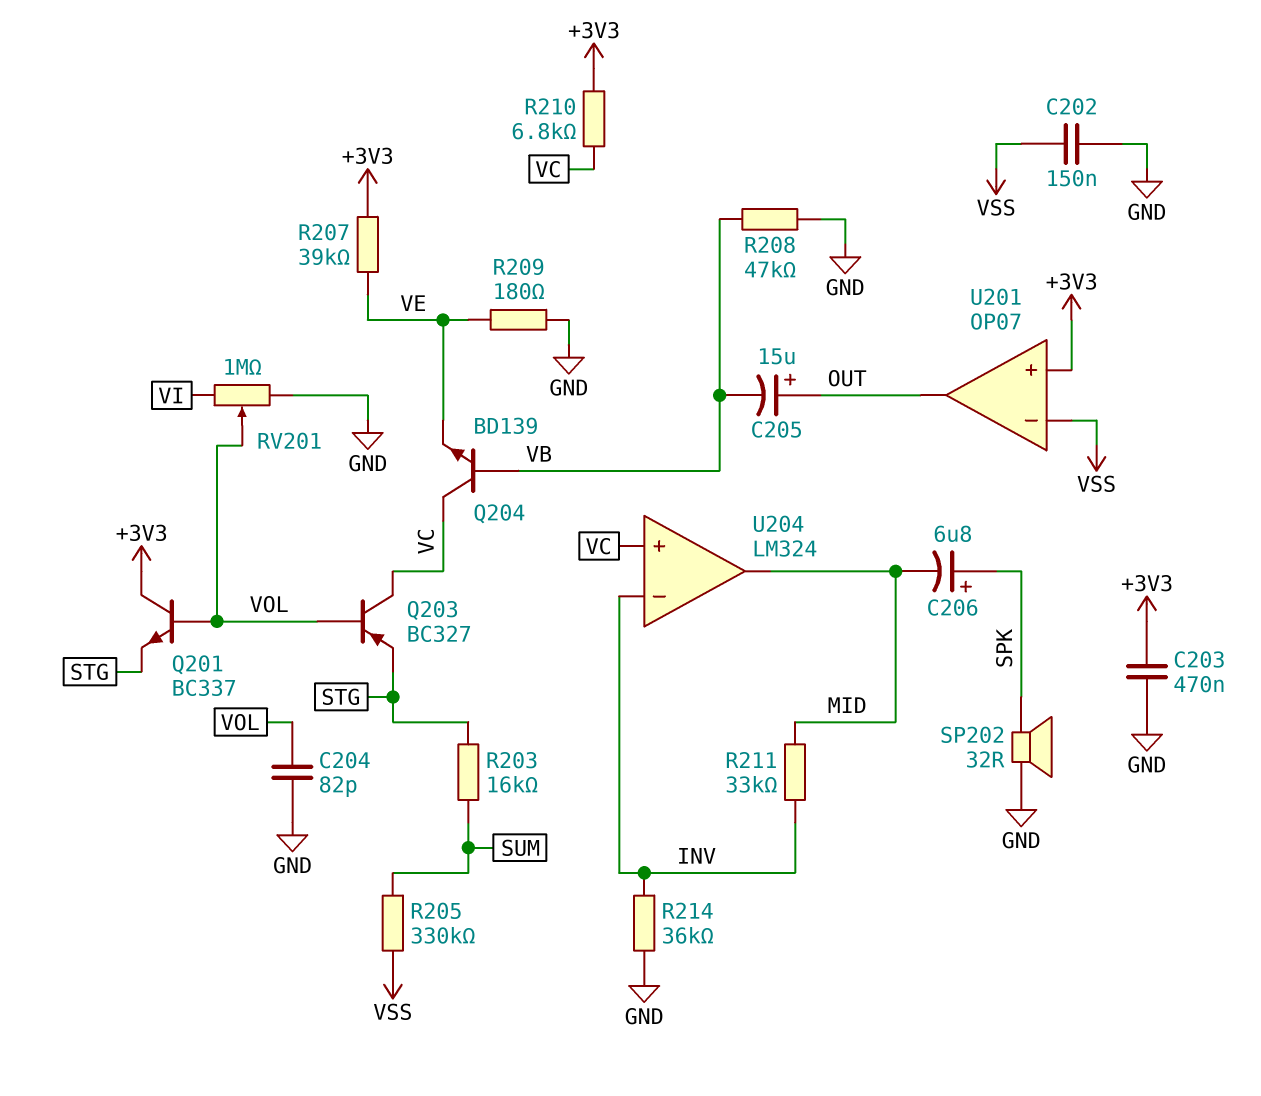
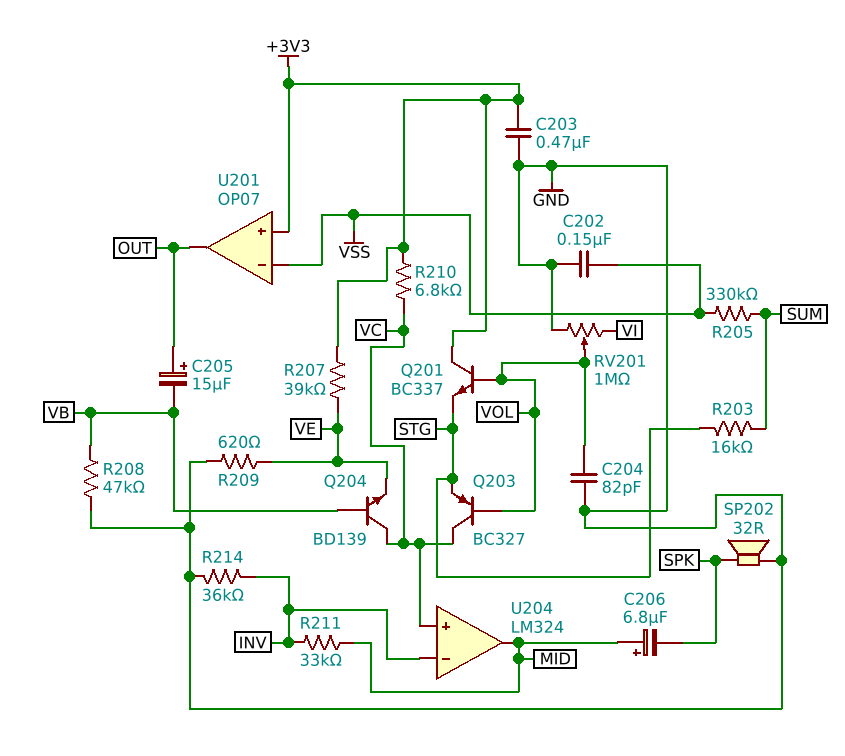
C206: 6.8uF (plus SPK, minus MID) -> 6.8uF (plus MID, minus SPK)
R209: 180 (GND, VE) -> 620 (GND, VE)

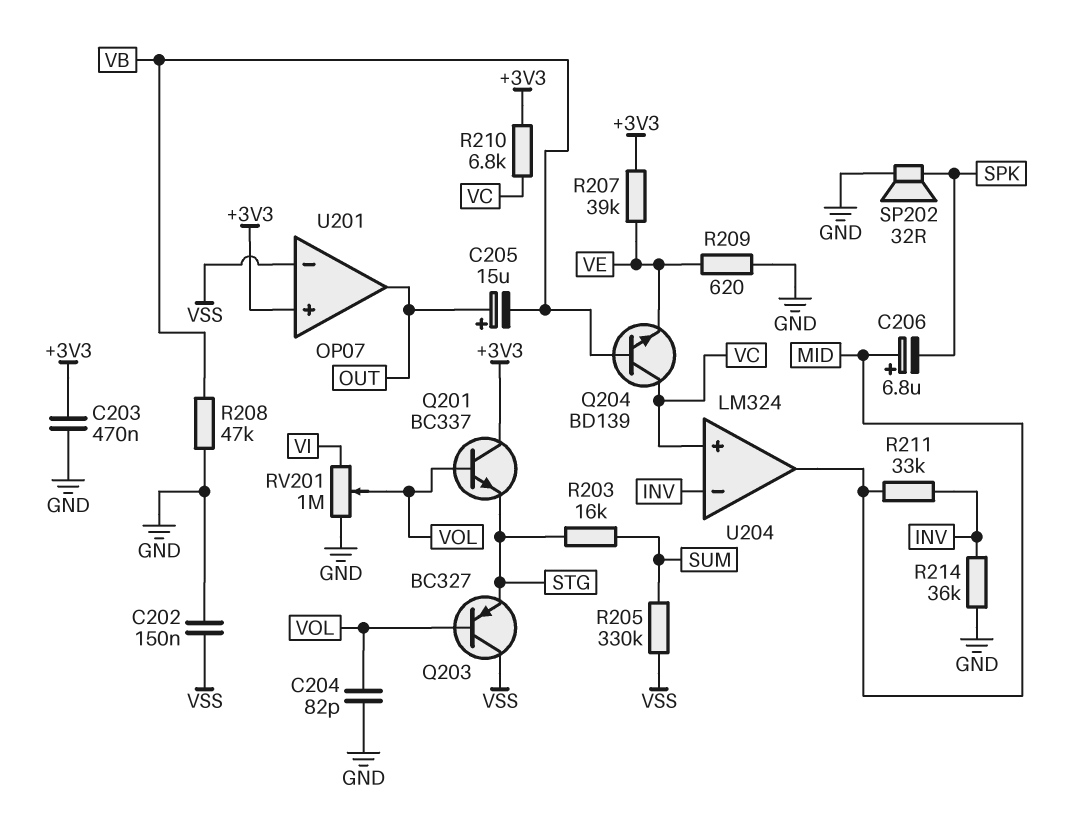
Q203: PNP BC327 (B VOL, C VC, E STG) -> PNP BC327 (B VOL, C VSS, E STG)

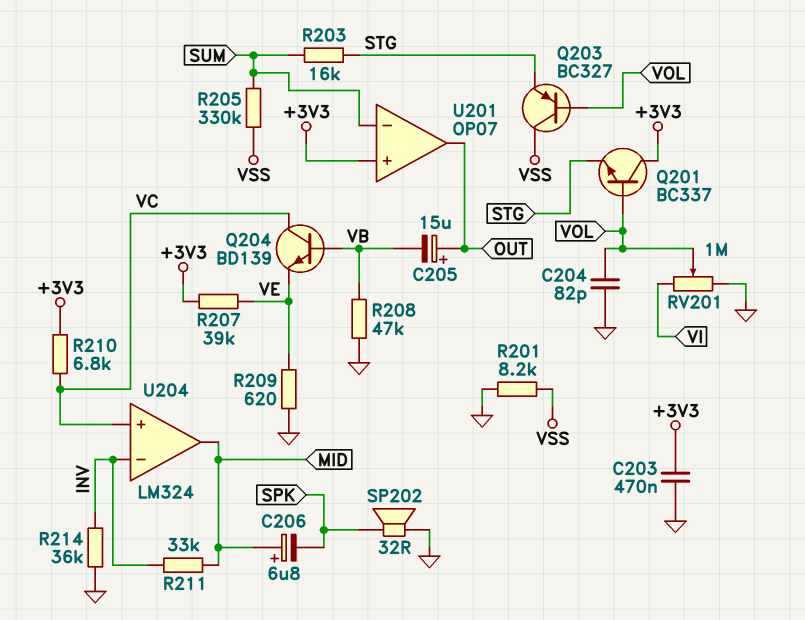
C202: 150nF (GND, VSS) -> none
R201: none -> 8.2k (GND, VSS)
U201 pin in-: VSS -> SUM

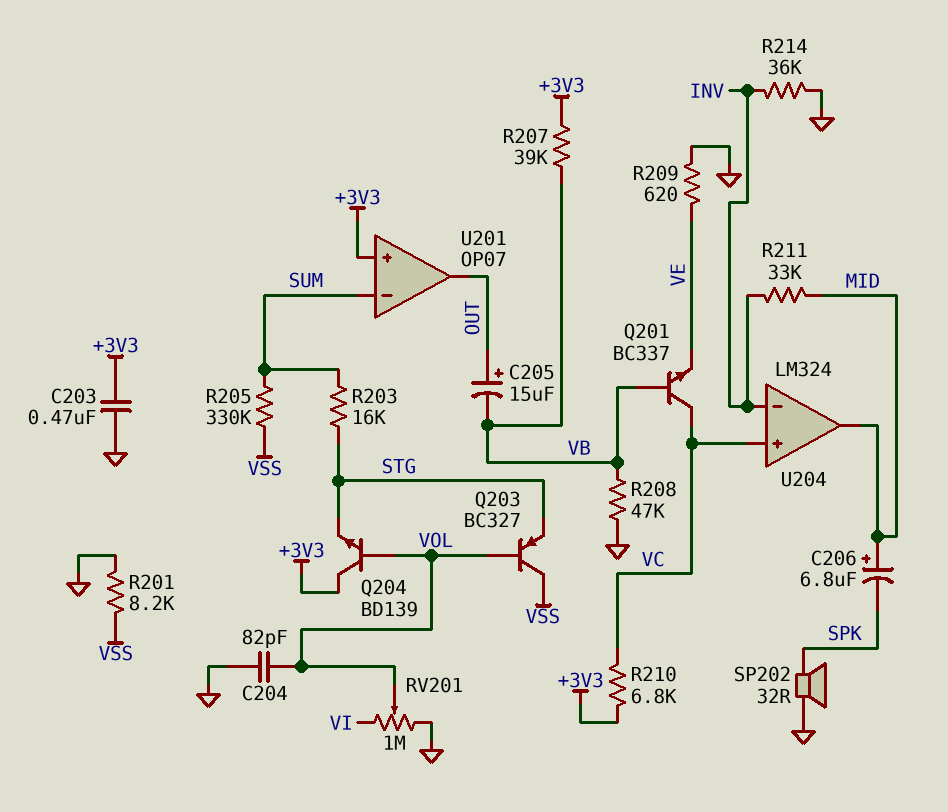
Q201: NPN BC337 (B VOL, C +3V3, E STG) -> NPN BC337 (B VB, C VC, E VE)
Q204: NPN BD139 (B VB, C VC, E VE) -> NPN BD139 (B VOL, C +3V3, E STG)
R207: 39k (+3V3, VE) -> 39k (+3V3, VB)

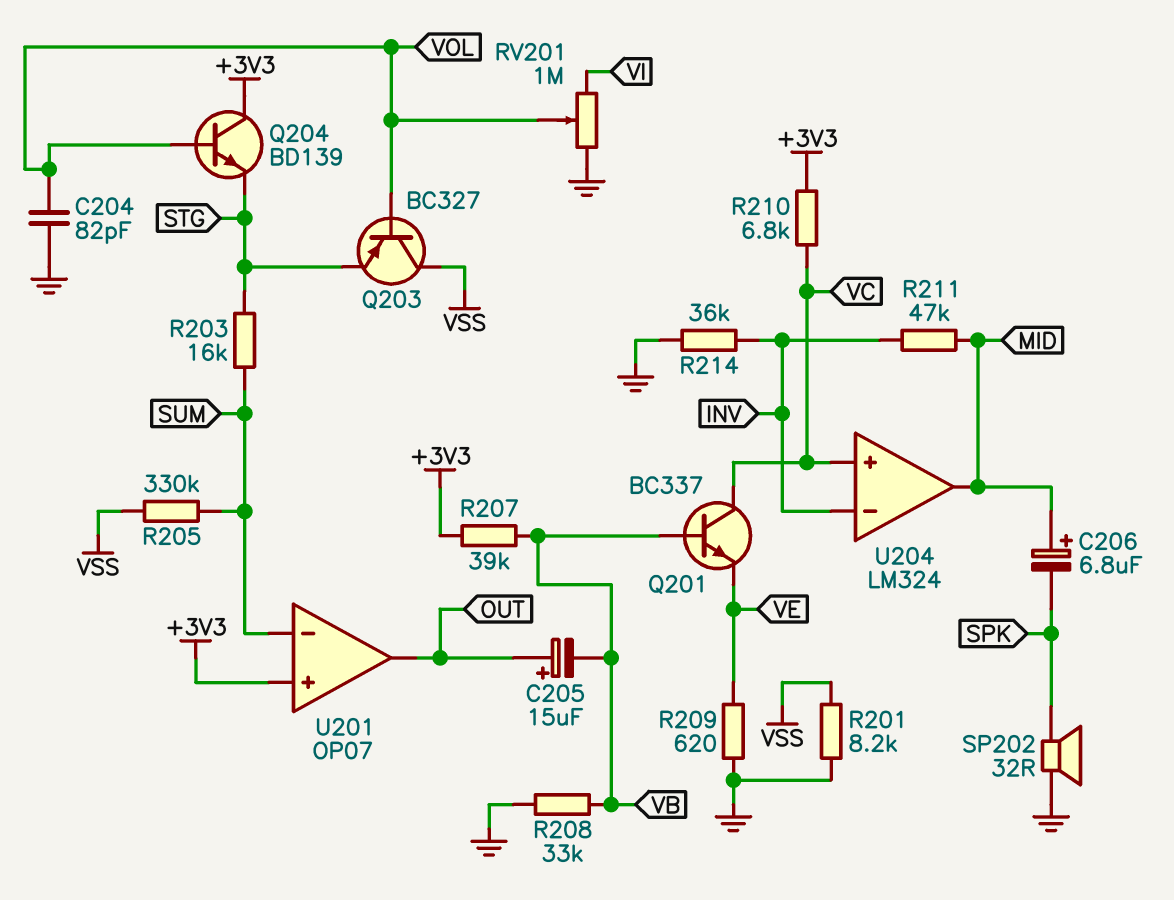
C203: 470nF (+3V3, GND) -> none
R208: 47k (GND, VB) -> 33k (GND, VB)
R211: 33k (INV, MID) -> 47k (INV, MID)

